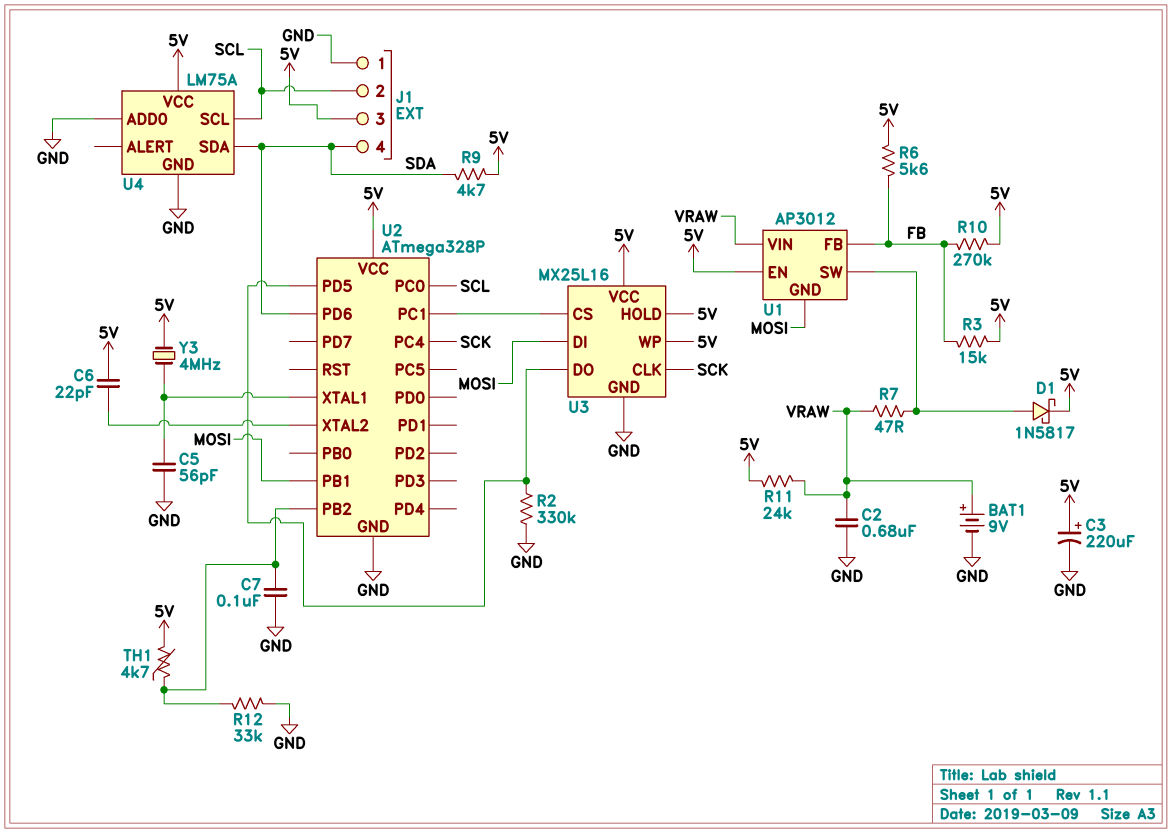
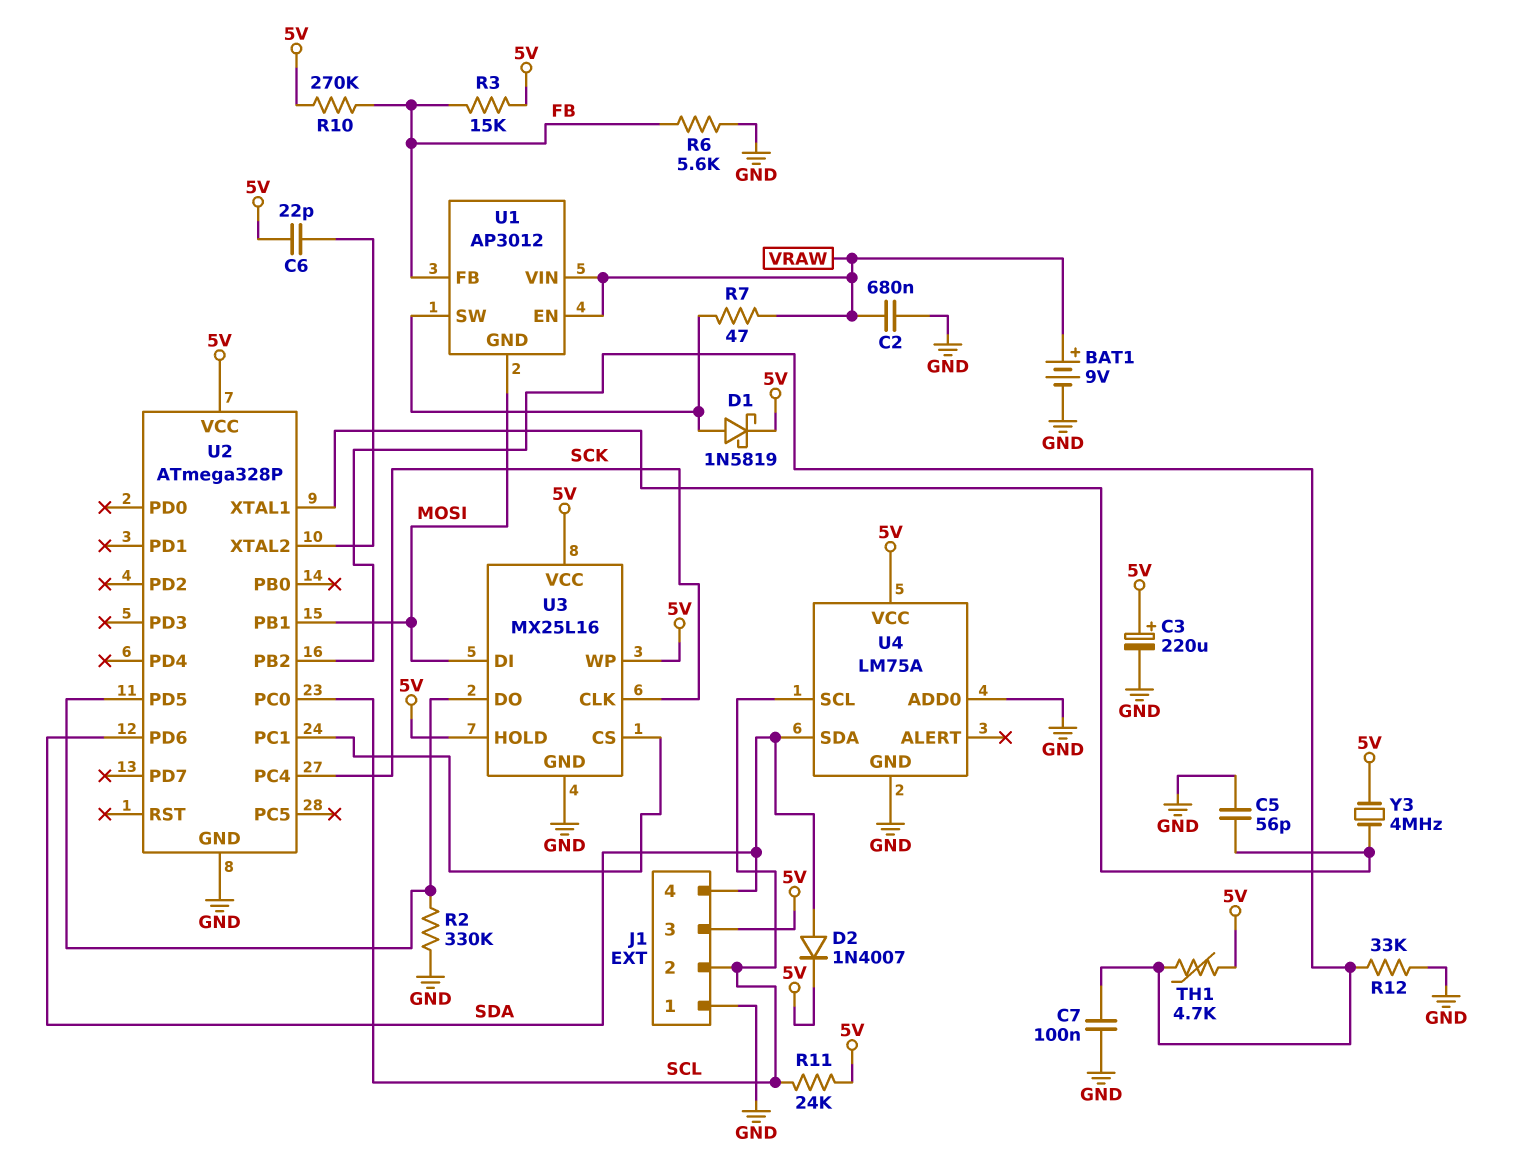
D1: schottky 1N5817 (A U1/SW, K 5V) -> schottky 1N5819 (A U1/SW, K 5V)
D2: none -> diode 1N4007 (A SDA, K 5V)
R6: 5.6k (5V, FB) -> 5.6k (FB, GND)
R9: 4.7k (5V, SDA) -> none
R11: 24k (5V, VRAW) -> 24k (5V, SCL)
U1 pin EN: 5V -> VRAW

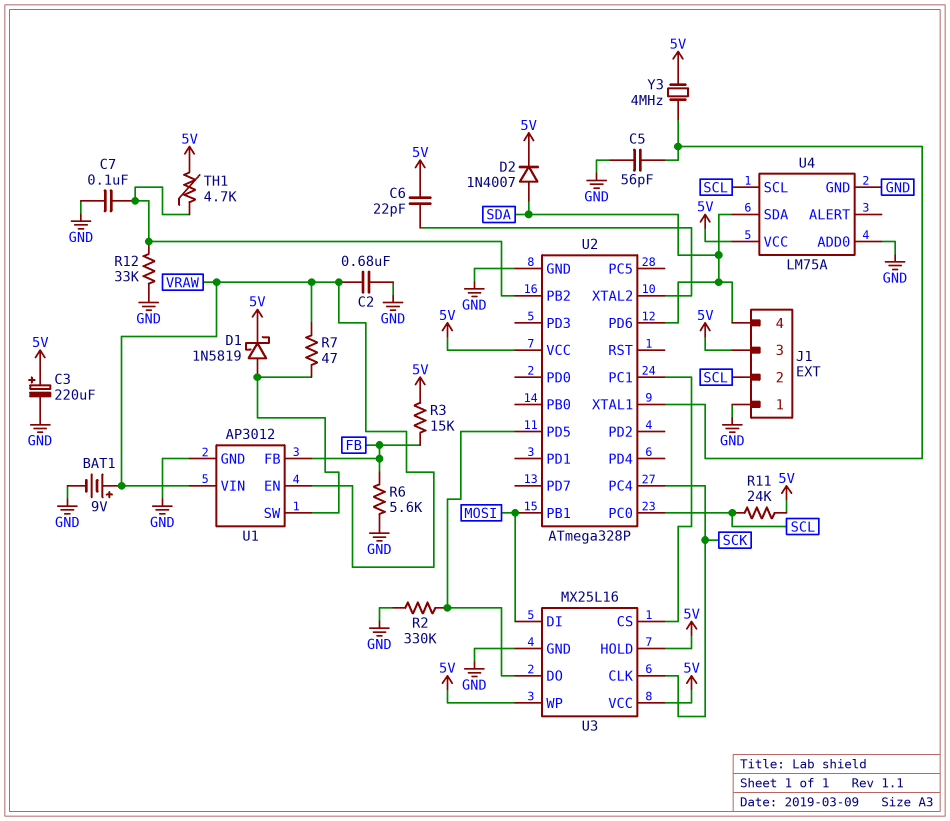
R10: 270k (5V, FB) -> none
U1 pin GND: MOSI -> GND

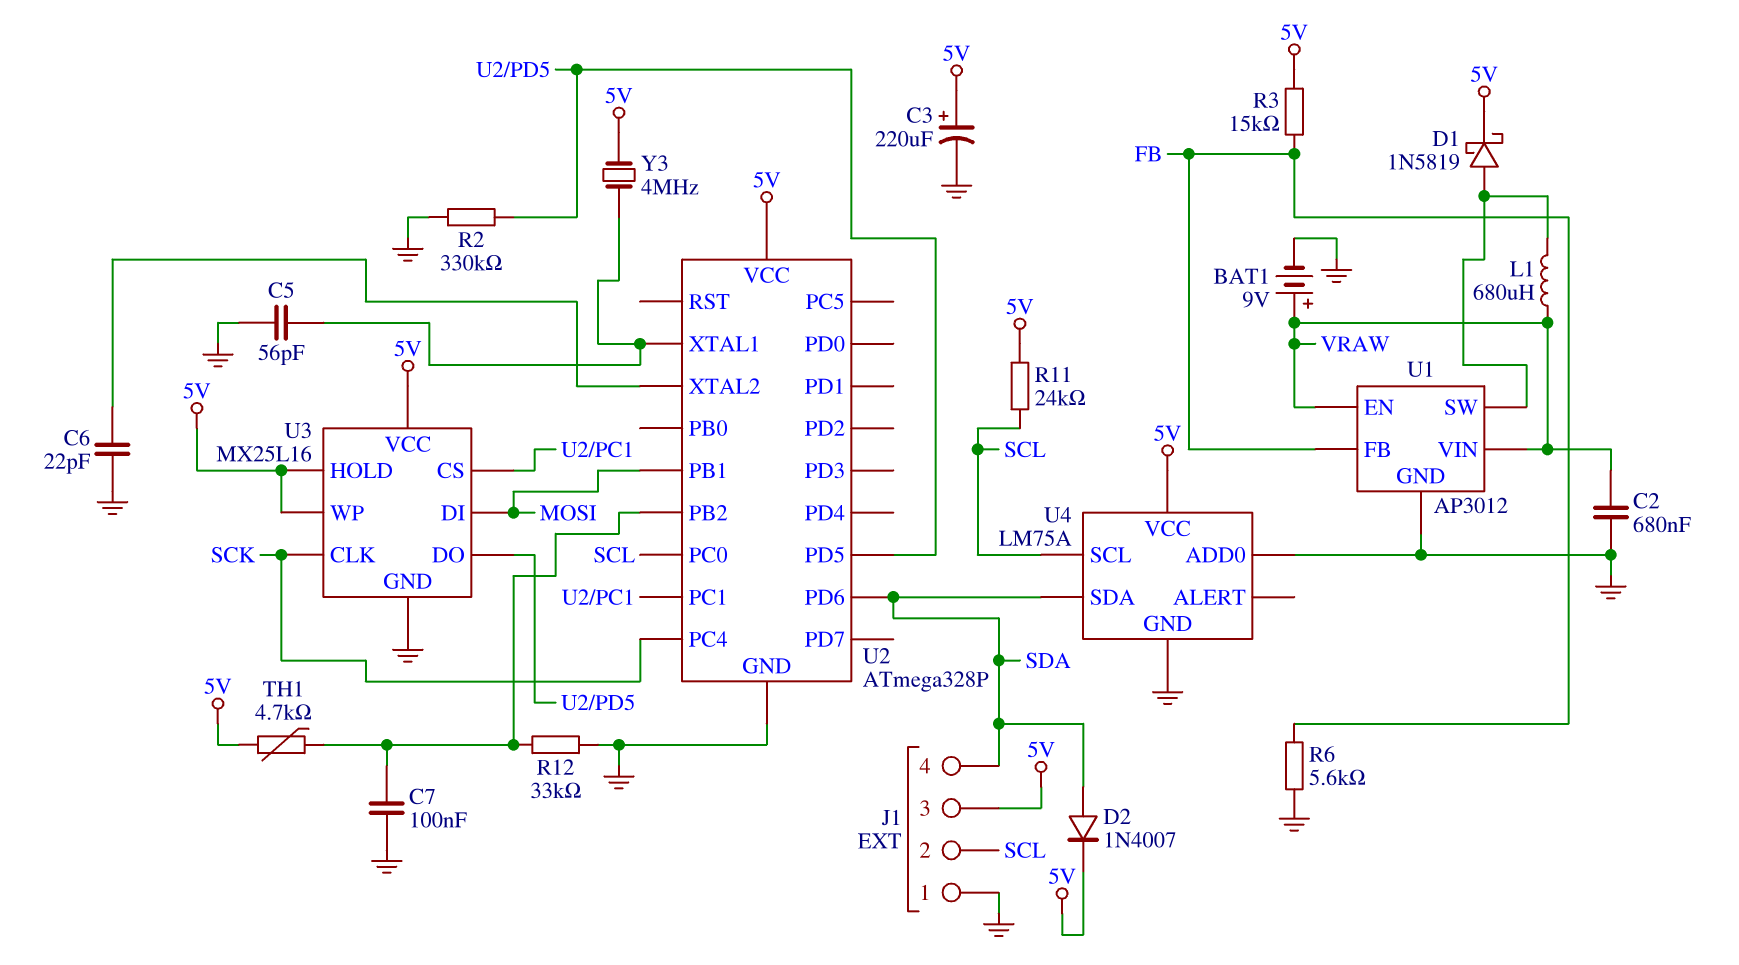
C6: 22pF (5V, U2/XTAL2) -> 22pF (GND, U2/XTAL2)
L1: none -> 680uH (U1/SW, VRAW)
R7: 47 (U1/SW, VRAW) -> none

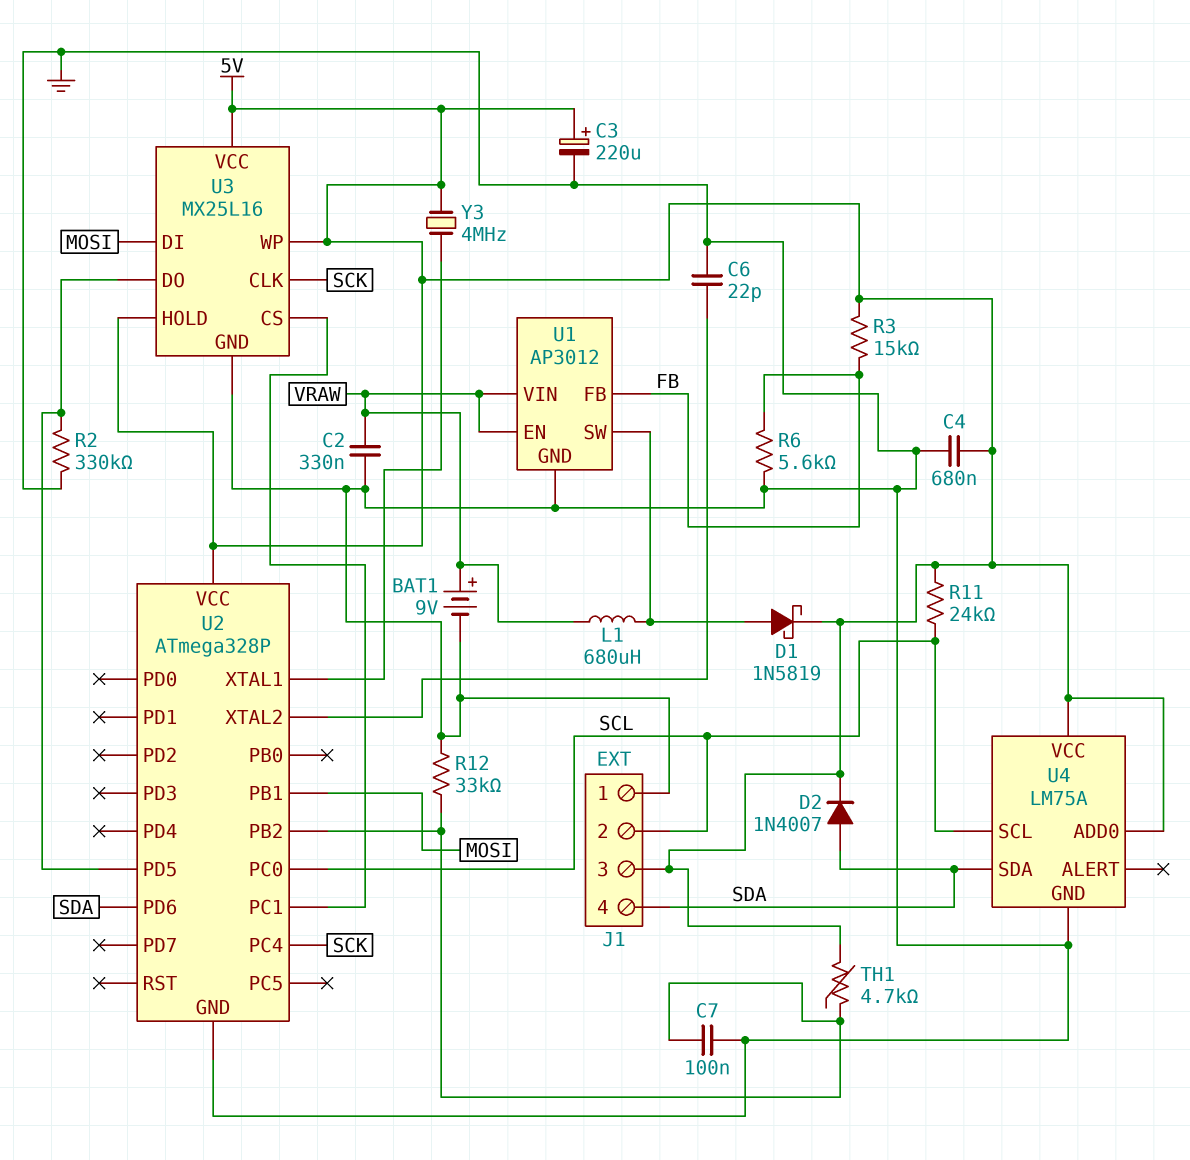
C2: 680nF (GND, VRAW) -> 330nF (GND, VRAW)
C4: none -> 680nF (5V, GND)
C5: 56pF (GND, U2/XTAL1) -> none
U4 pin ADD0: GND -> 5V

